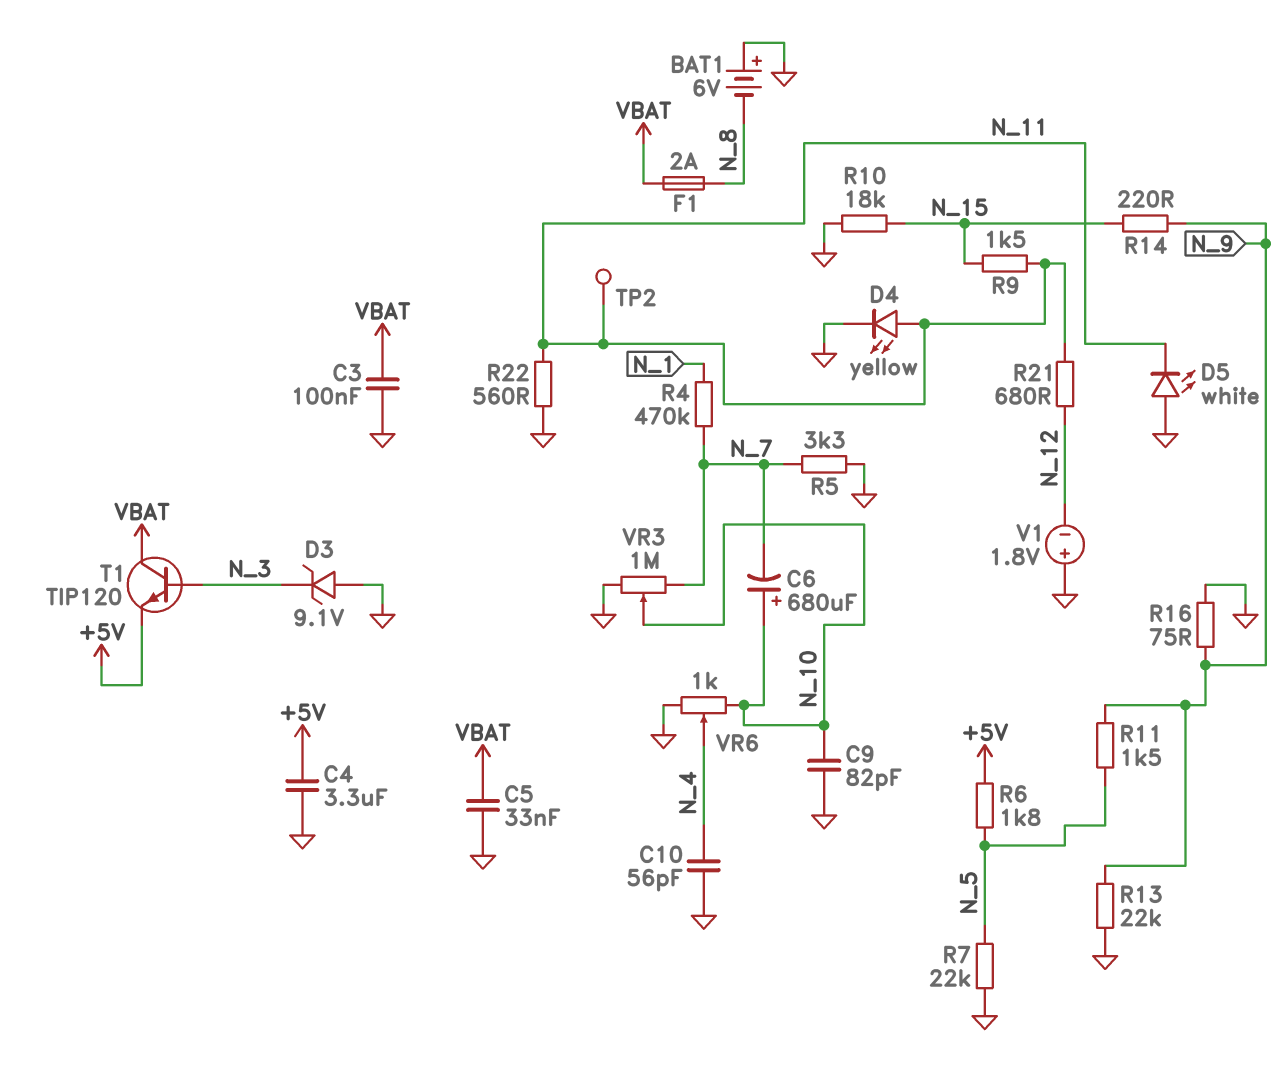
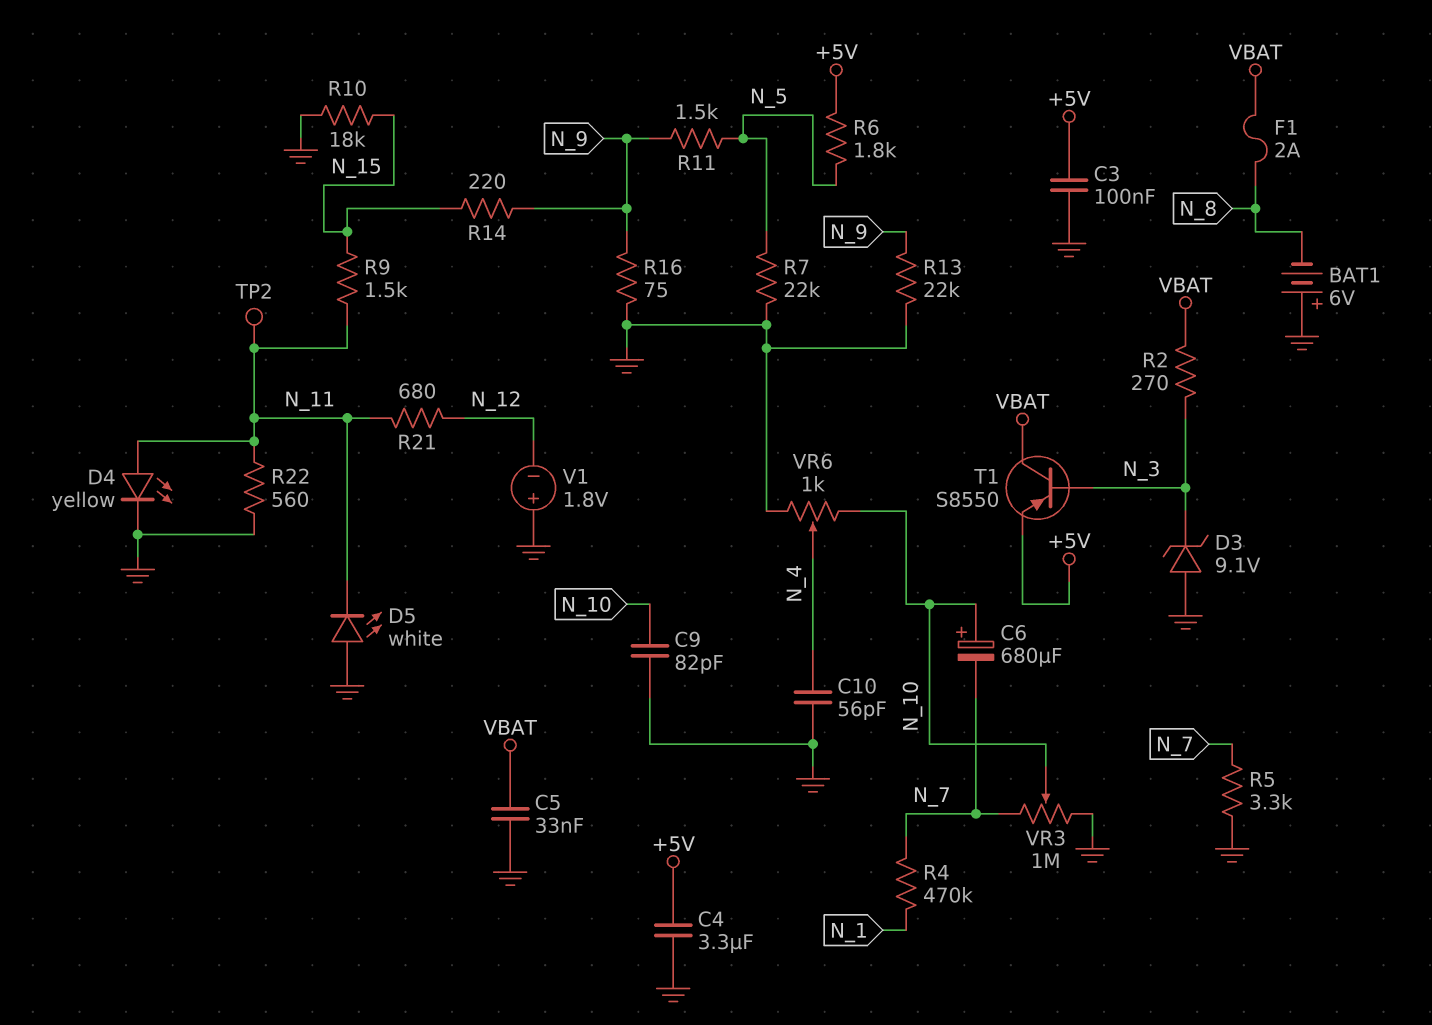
C3: 100nF (GND, VBAT) -> 100nF (+5V, GND)
R2: none -> 270 (N_3, VBAT)
T1: NPN TIP120 (B N_3, C VBAT, E +5V) -> PNP S8550 (B N_3, C VBAT, E +5V)

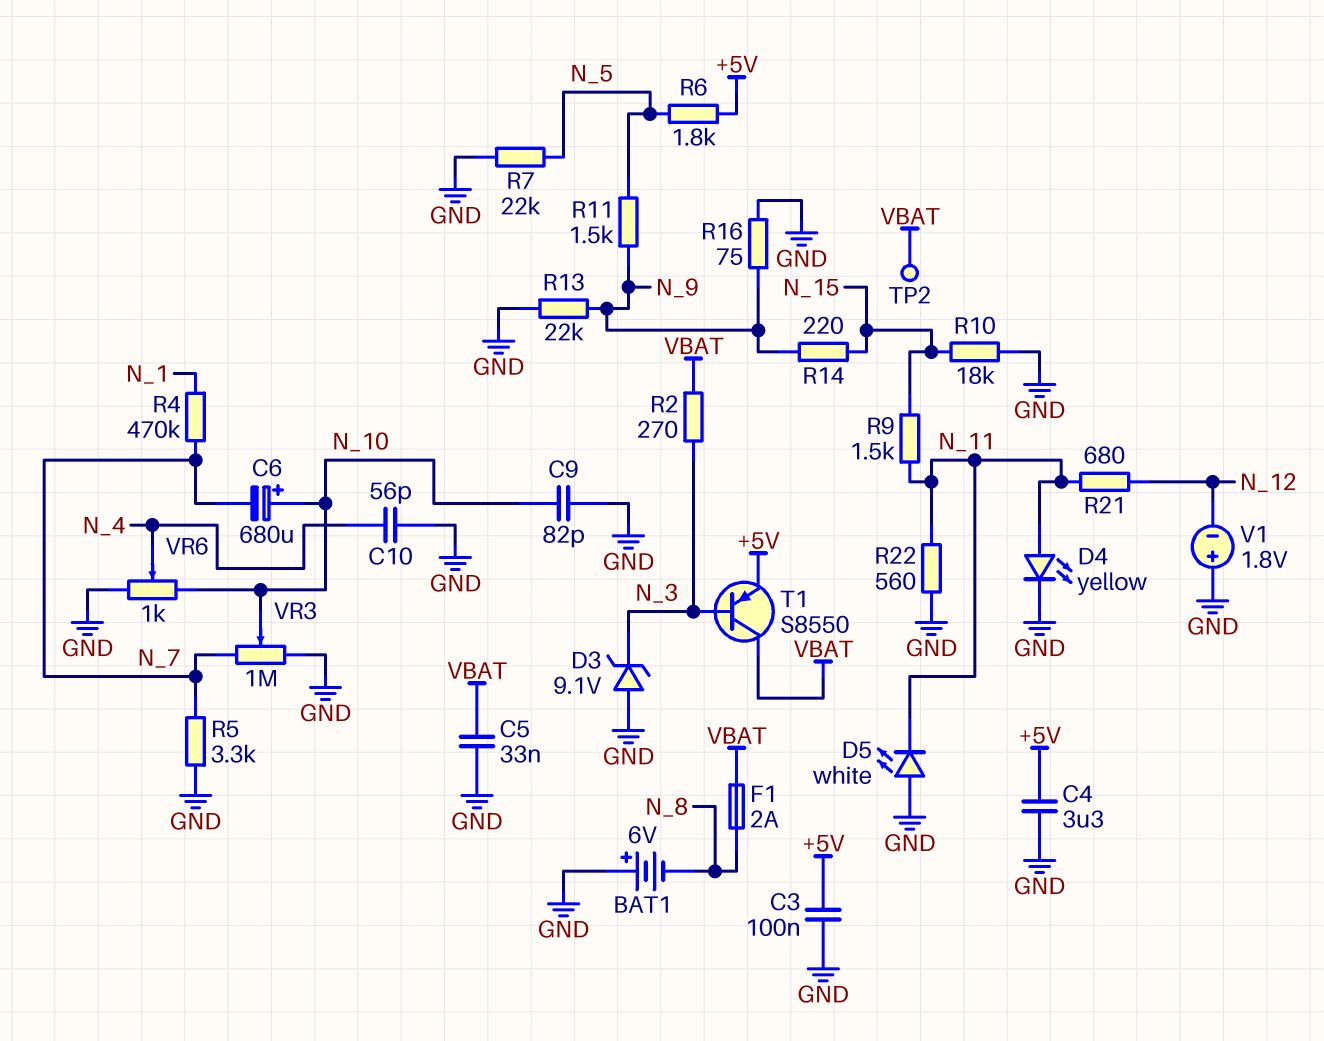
TP2: test point (N_11) -> test point (VBAT)

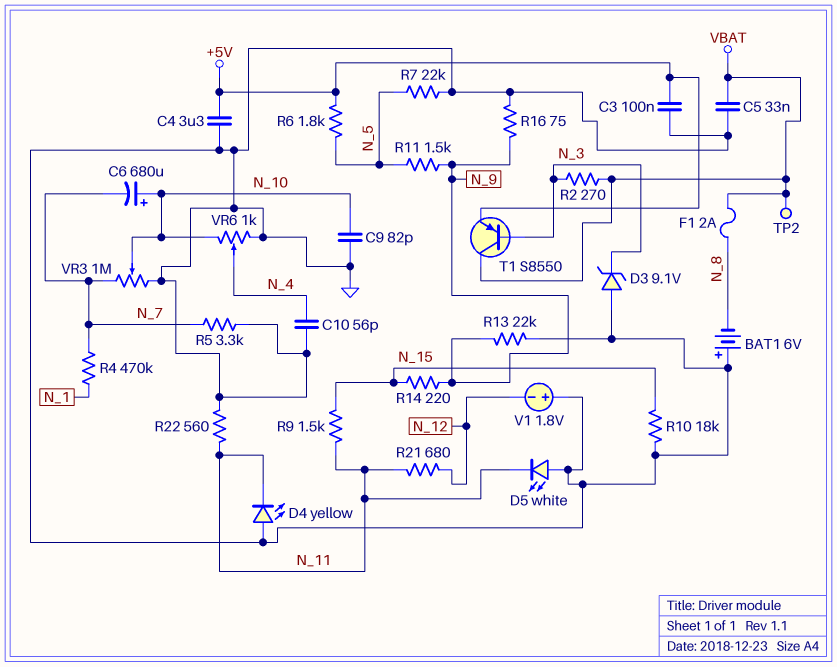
D4: LED yellow (A N_11, K GND) -> LED yellow (A GND, K N_11)

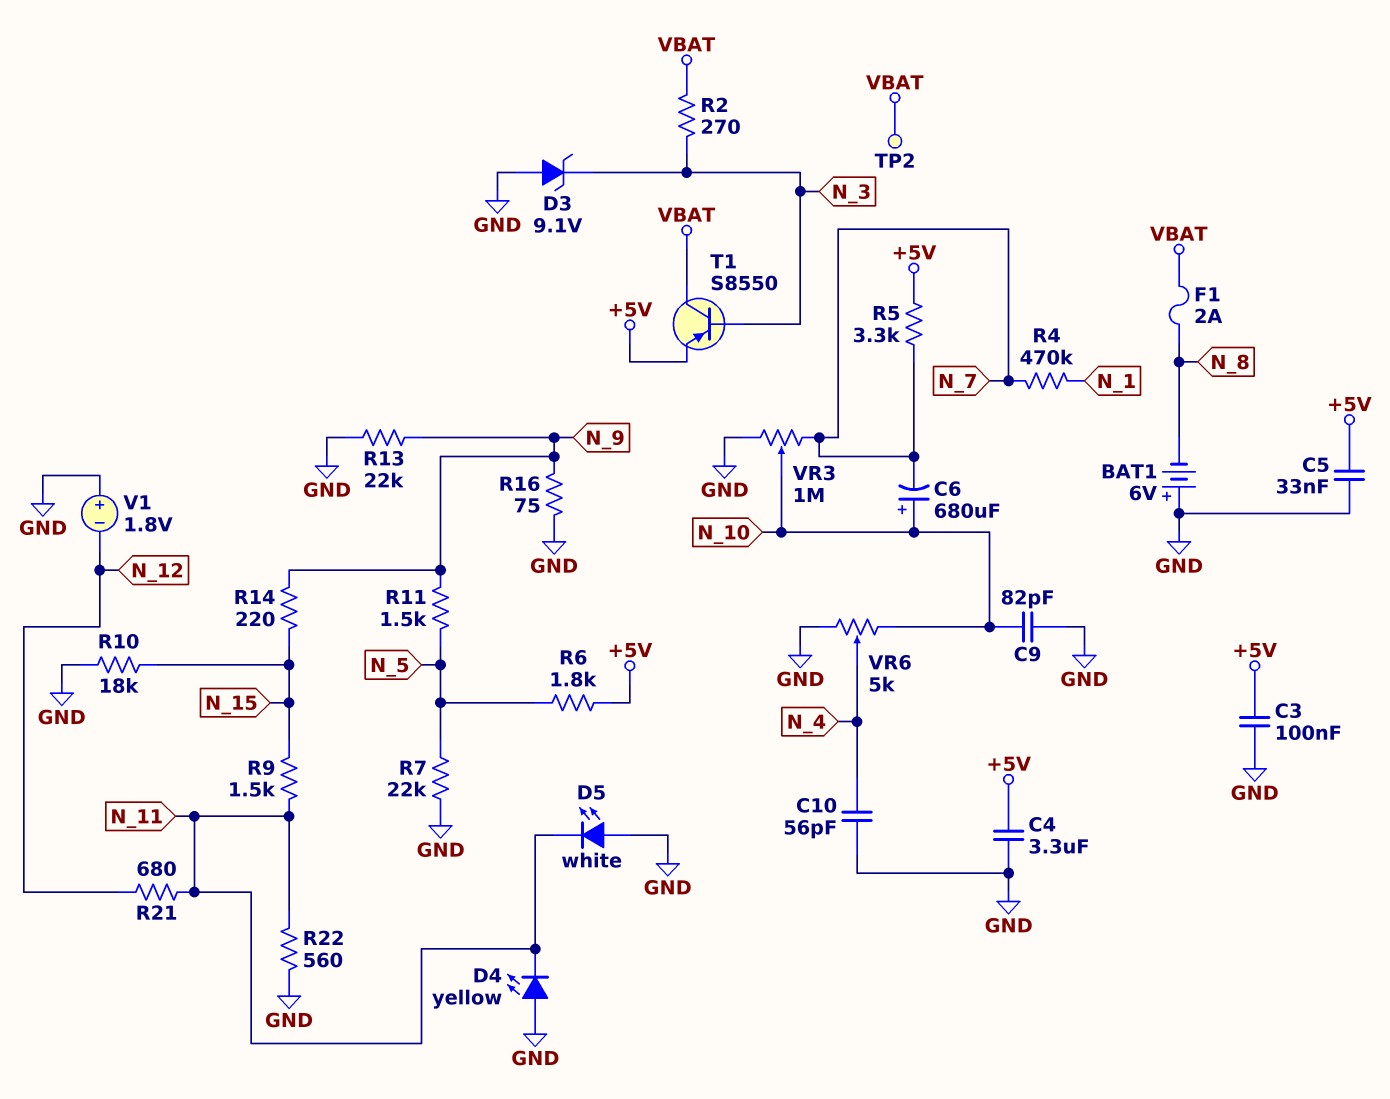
C5: 33nF (GND, VBAT) -> 33nF (+5V, GND)
R5: 3.3k (GND, N_7) -> 3.3k (+5V, N_7)
VR6: 1k (GND, N_10, wiper N_4) -> 5k (GND, N_10, wiper N_4)

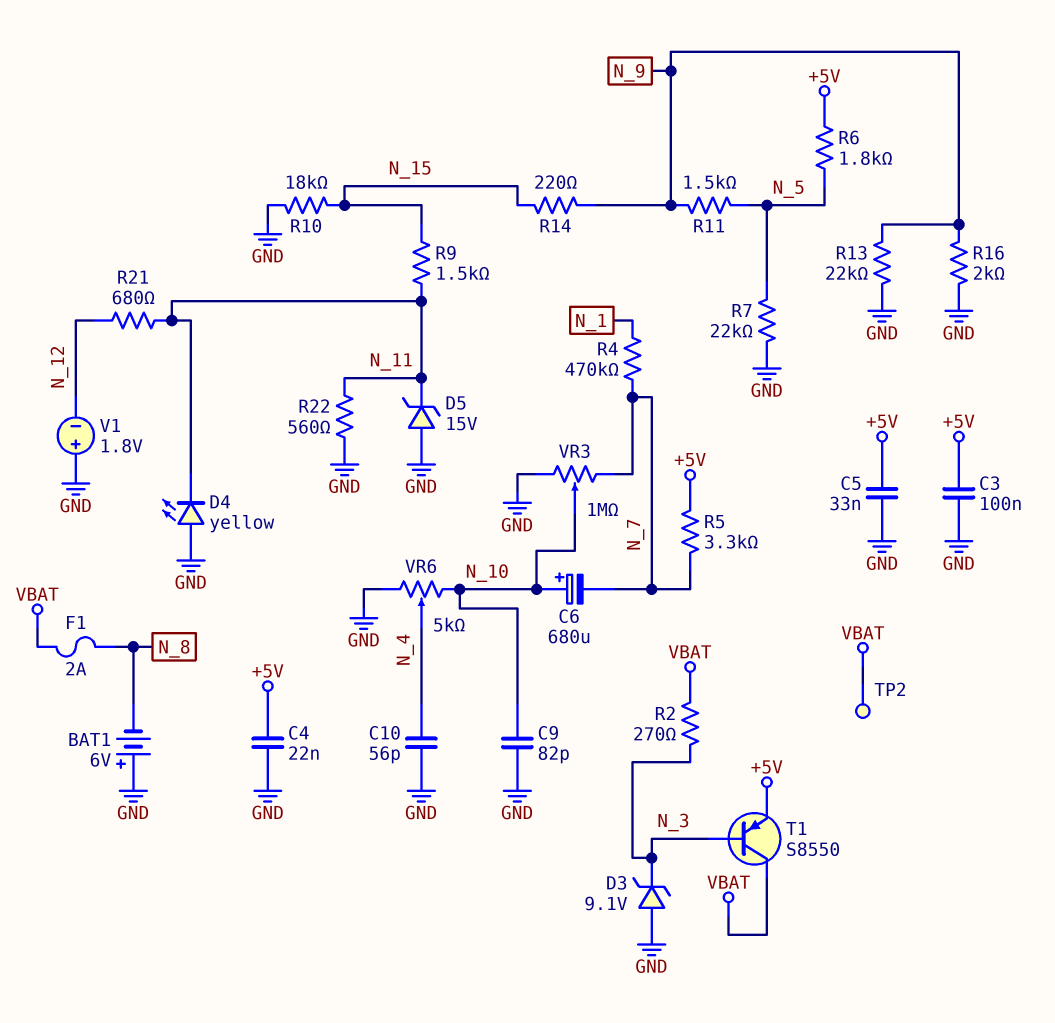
C4: 3.3uF (+5V, GND) -> 22nF (+5V, GND)
D5: LED white (A GND, K N_11) -> zener 15V (A GND, K N_11)
R16: 75 (GND, N_9) -> 2k (GND, N_9)

